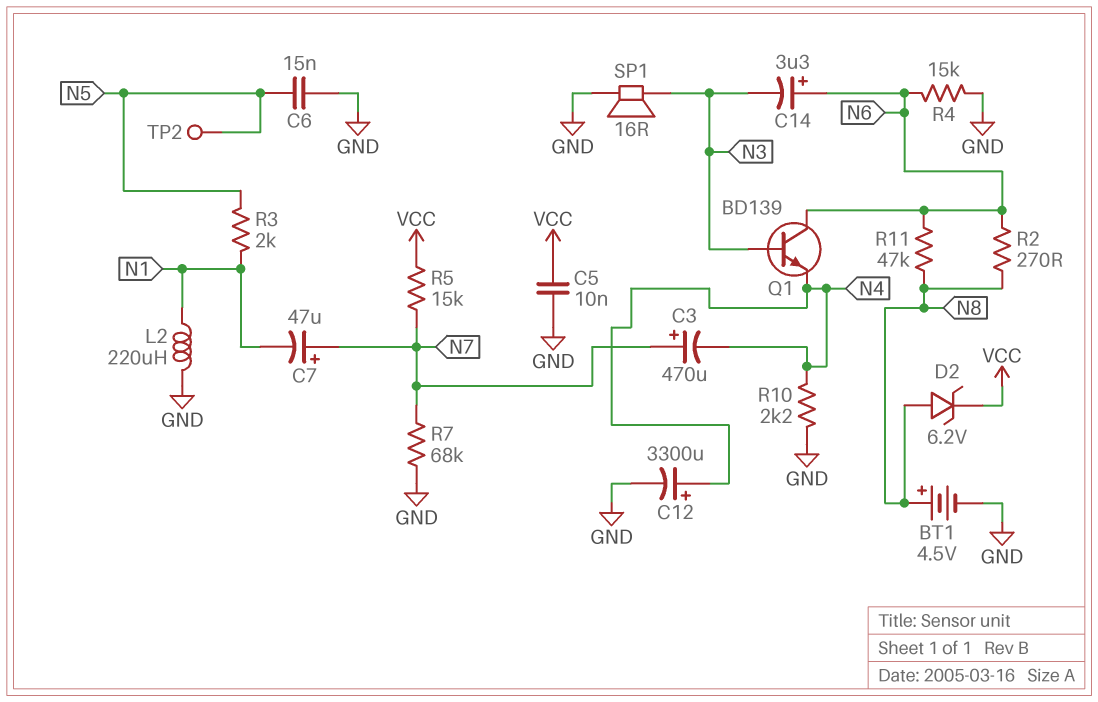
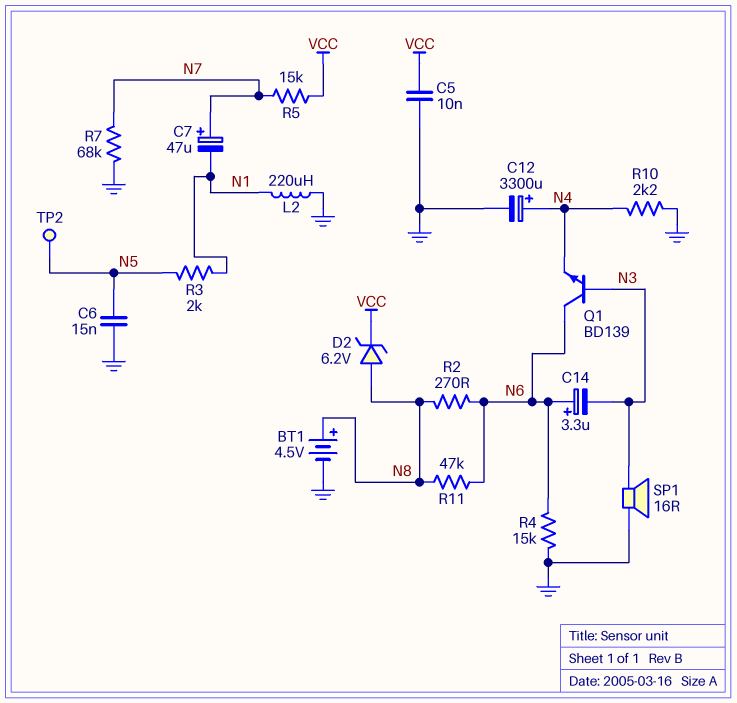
C3: 470uF (plus N7, minus N4) -> none

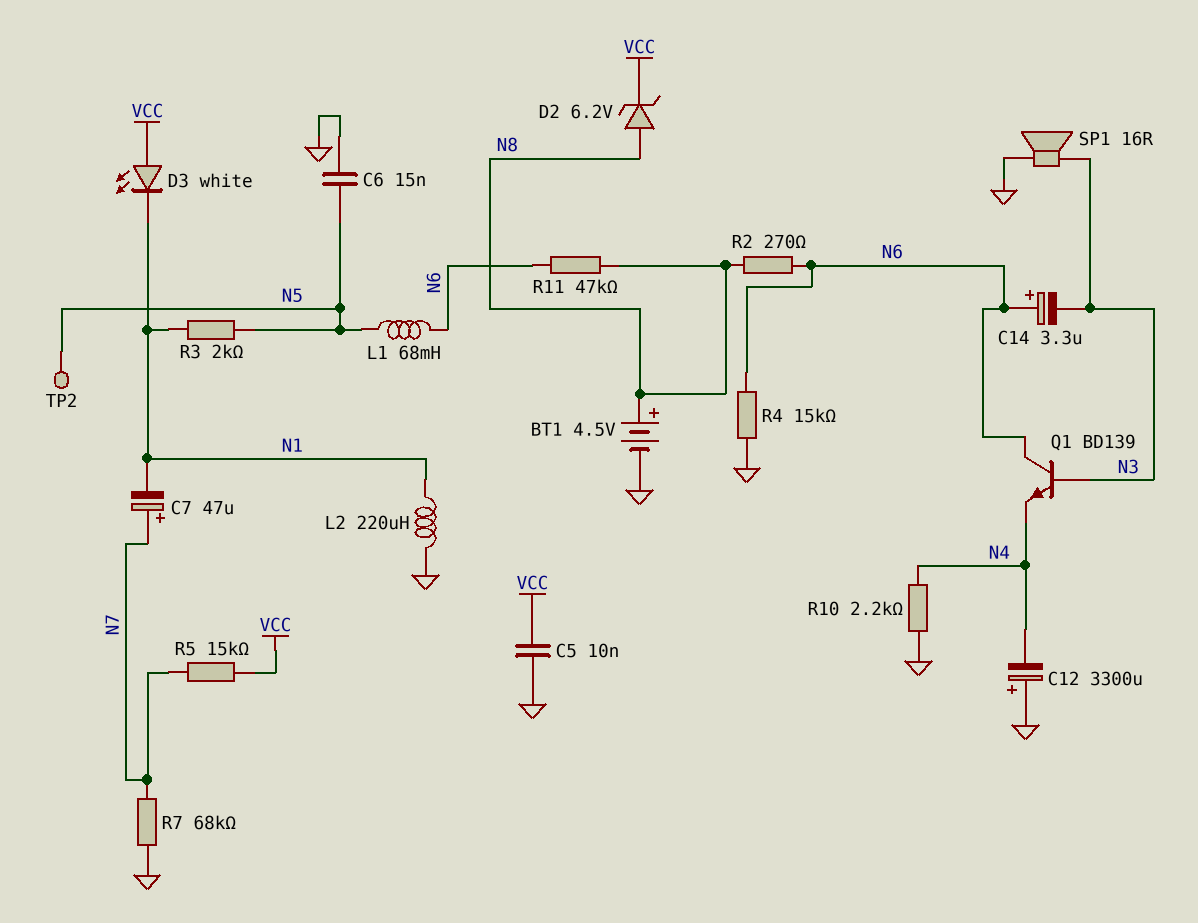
C12: 3300uF (plus N4, minus GND) -> 3300uF (plus GND, minus N4)
D3: none -> LED white (A VCC, K N1)
L1: none -> 68mH (N5, N6)

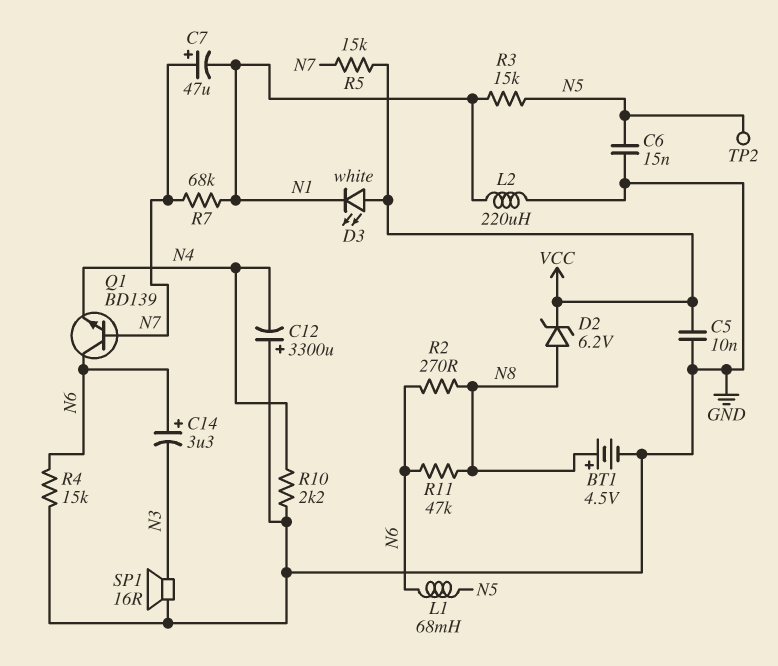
Q1: NPN BD139 (B N3, C N6, E N4) -> NPN BD139 (B N7, C N6, E N4)
R3: 2k (N1, N5) -> 15k (N1, N5)
R7: 68k (GND, N7) -> 68k (N1, N7)

